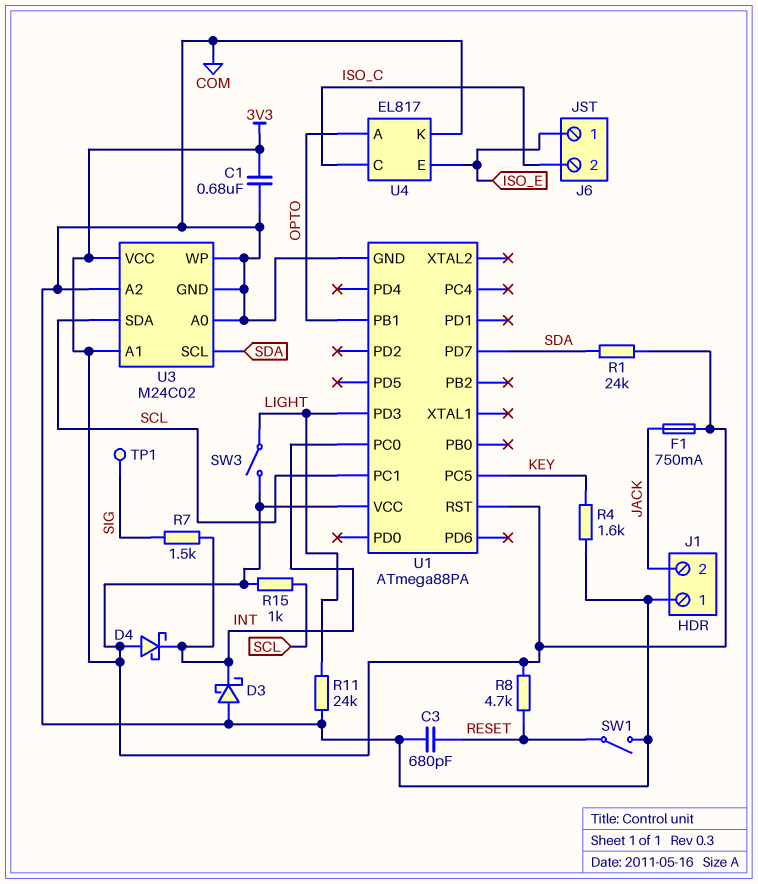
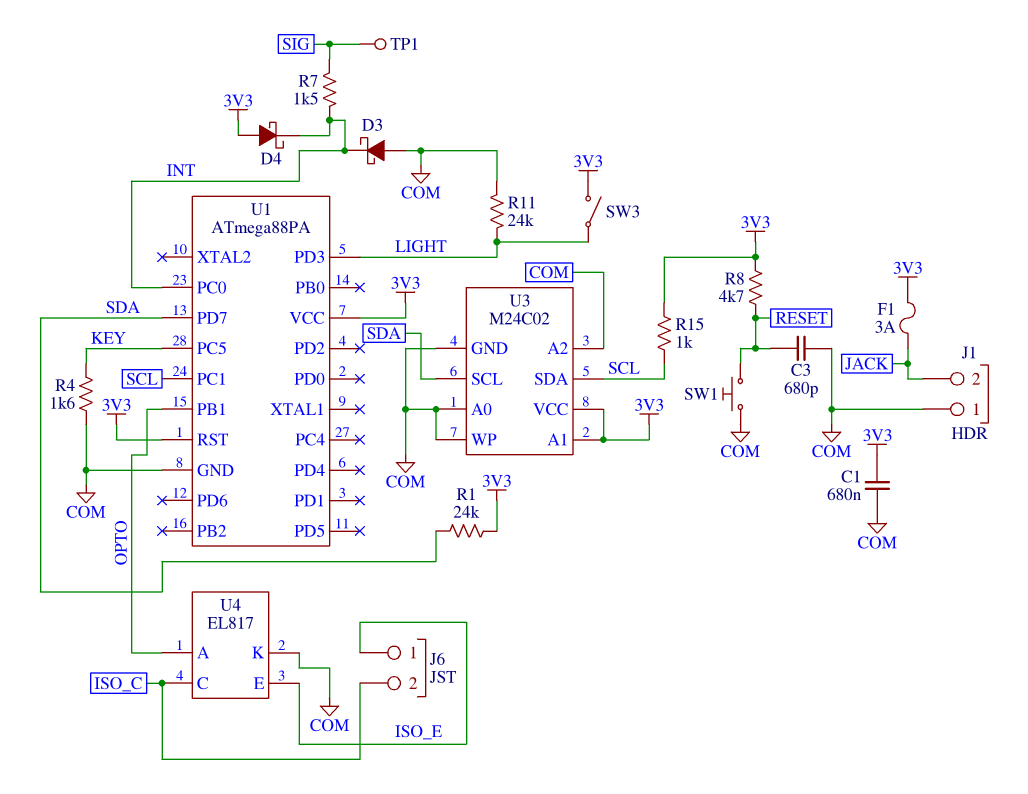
F1: 750mA (3V3, JACK) -> 3A (3V3, JACK)
SW1: switch (COM, RESET) -> button (COM, RESET)

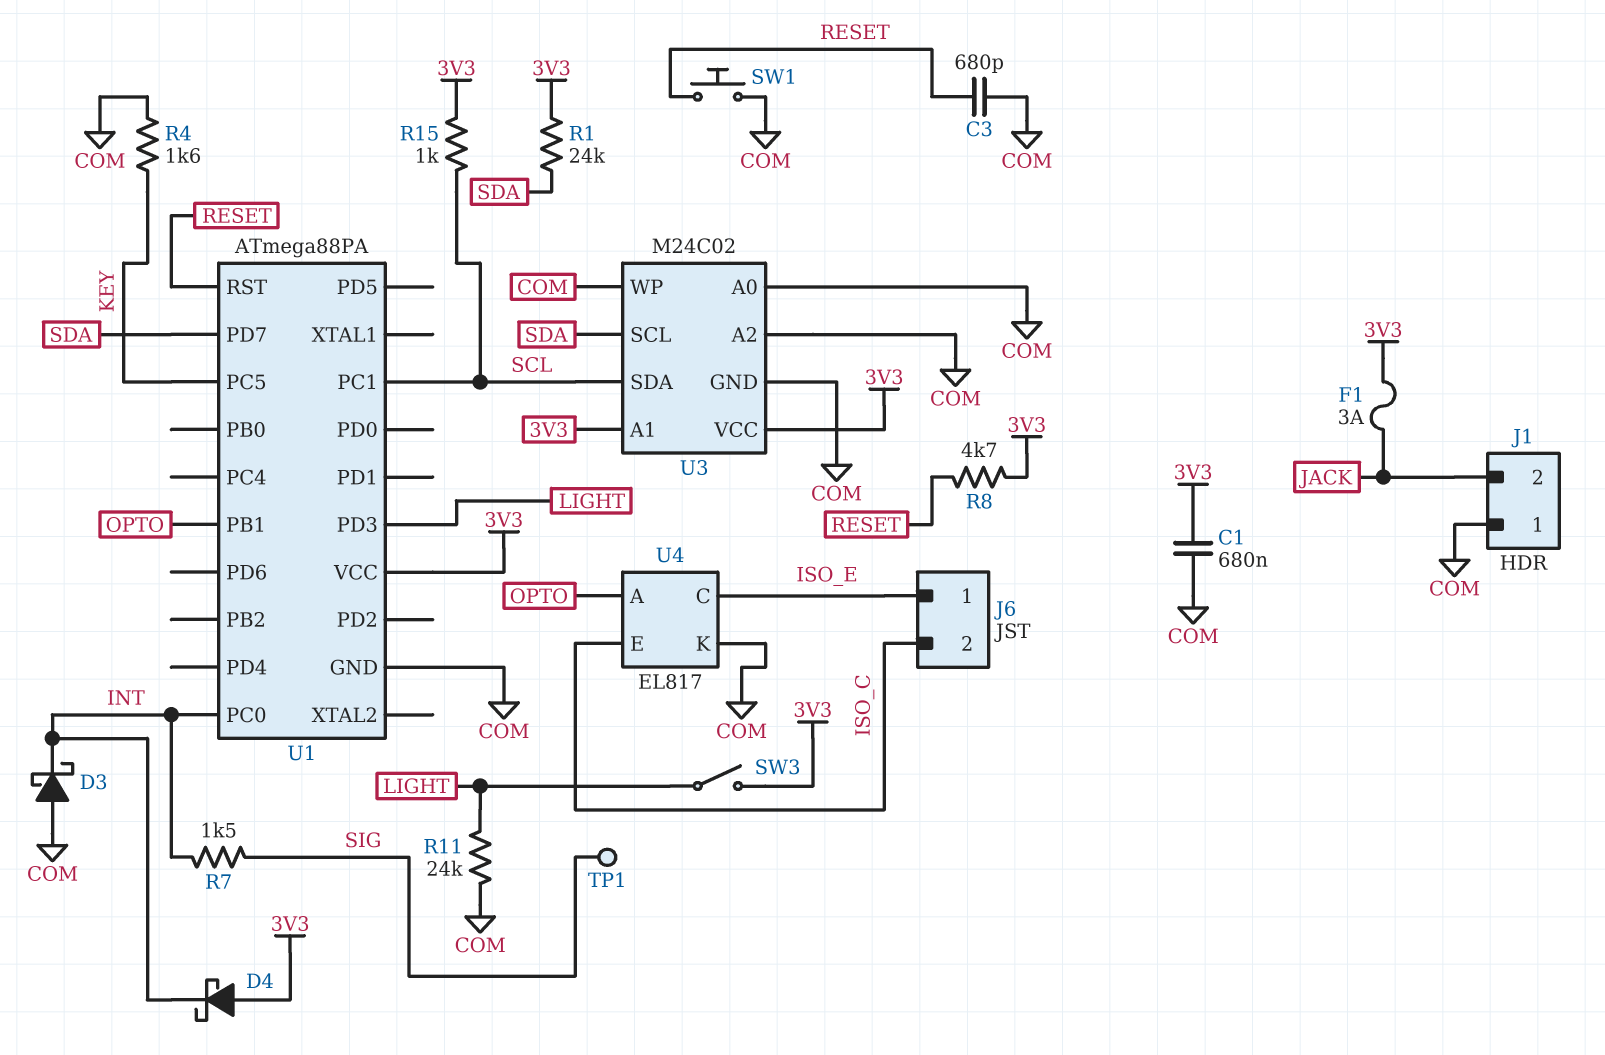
U1 pin RST: 3V3 -> RESET
U4 pin C: ISO_C -> ISO_E
U4 pin E: ISO_E -> ISO_C

